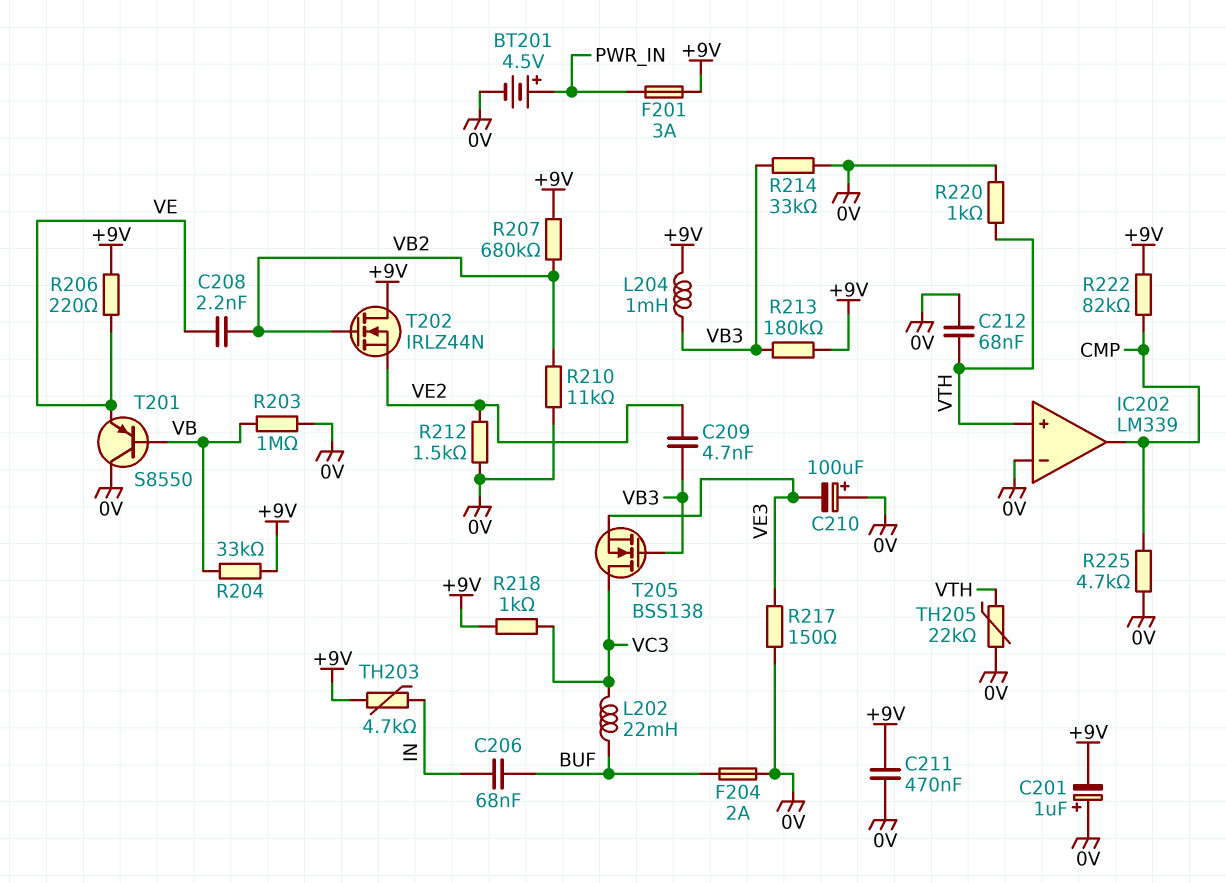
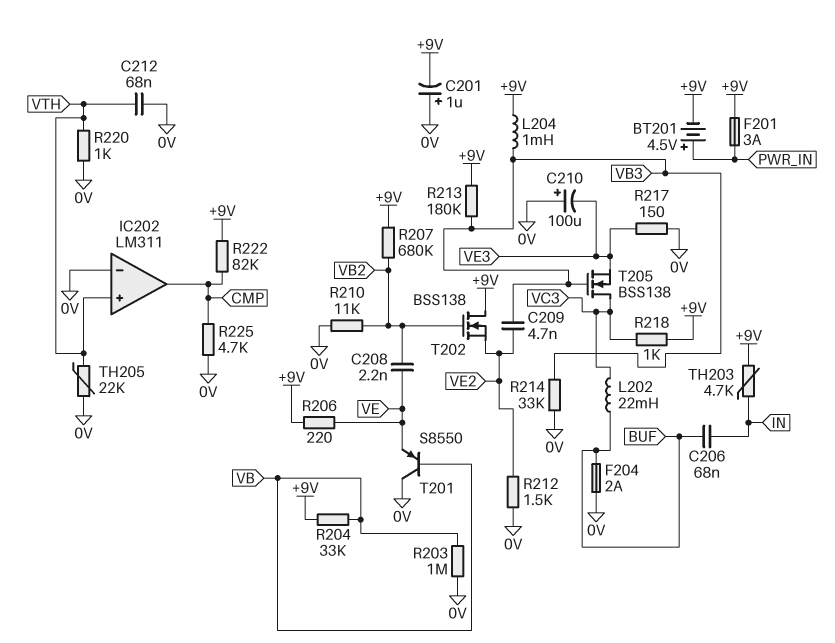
BT201: 4.5V (plus PWR_IN, minus 0V) -> 4.5V (plus PWR_IN, minus +9V)
C211: 470nF (+9V, 0V) -> none
IC202: LM339 -> LM311
T202: NMOS IRLZ44N (G VB2, D +9V, S VE2) -> NMOS BSS138 (G VB2, D +9V, S VE2)

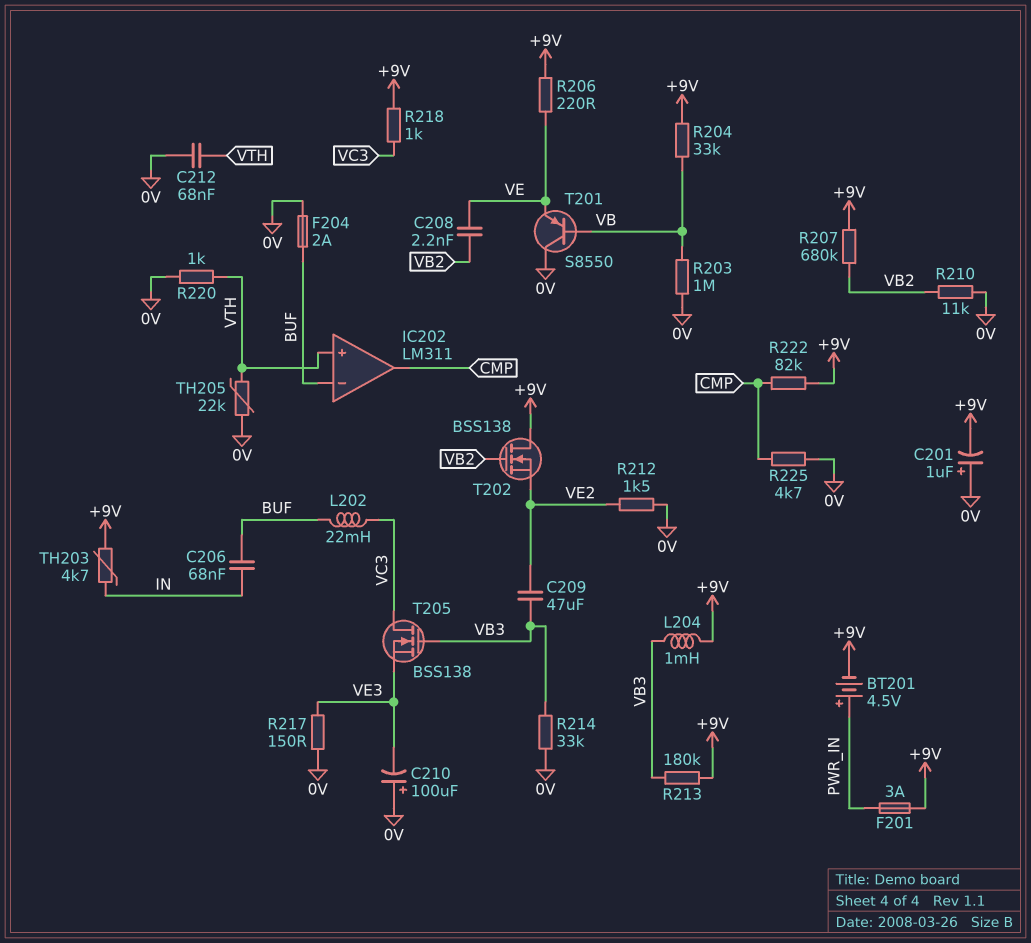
C209: 4.7nF (VB3, VE2) -> 47uF (VB3, VE2)
IC202 pin in-: 0V -> BUF

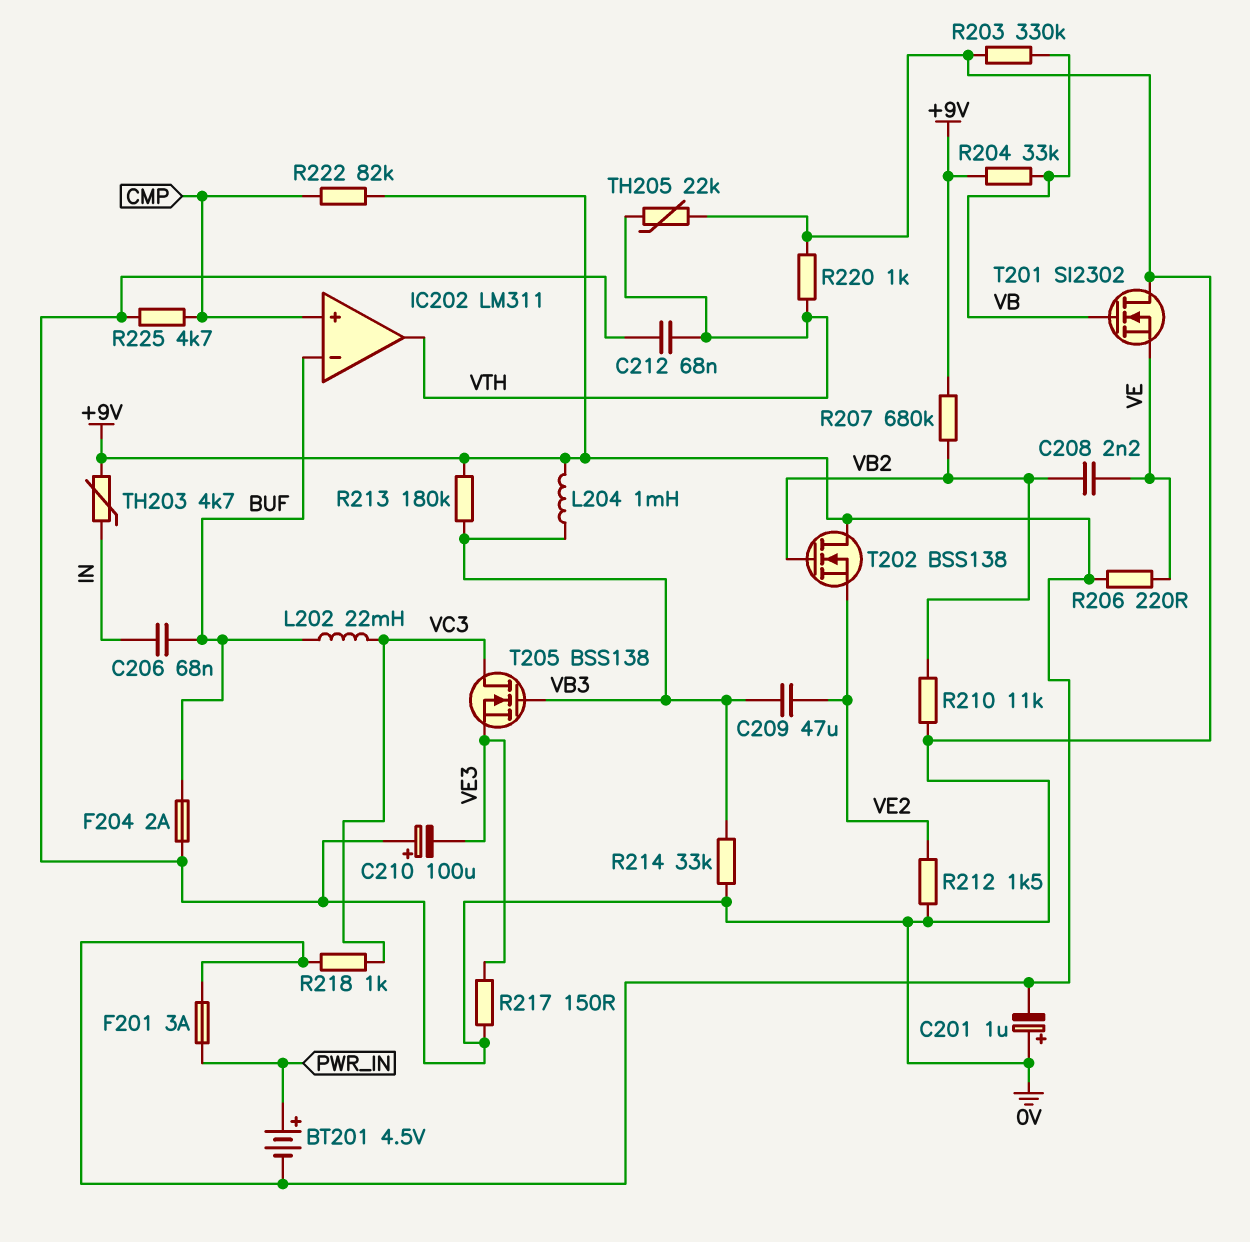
IC202 pin in+: VTH -> CMP
IC202 pin out: CMP -> VTH
R203: 1M (0V, VB) -> 330k (0V, VB)
T201: PNP S8550 (B VB, C 0V, E VE) -> NMOS SI2302 (G VB, D 0V, S VE)

